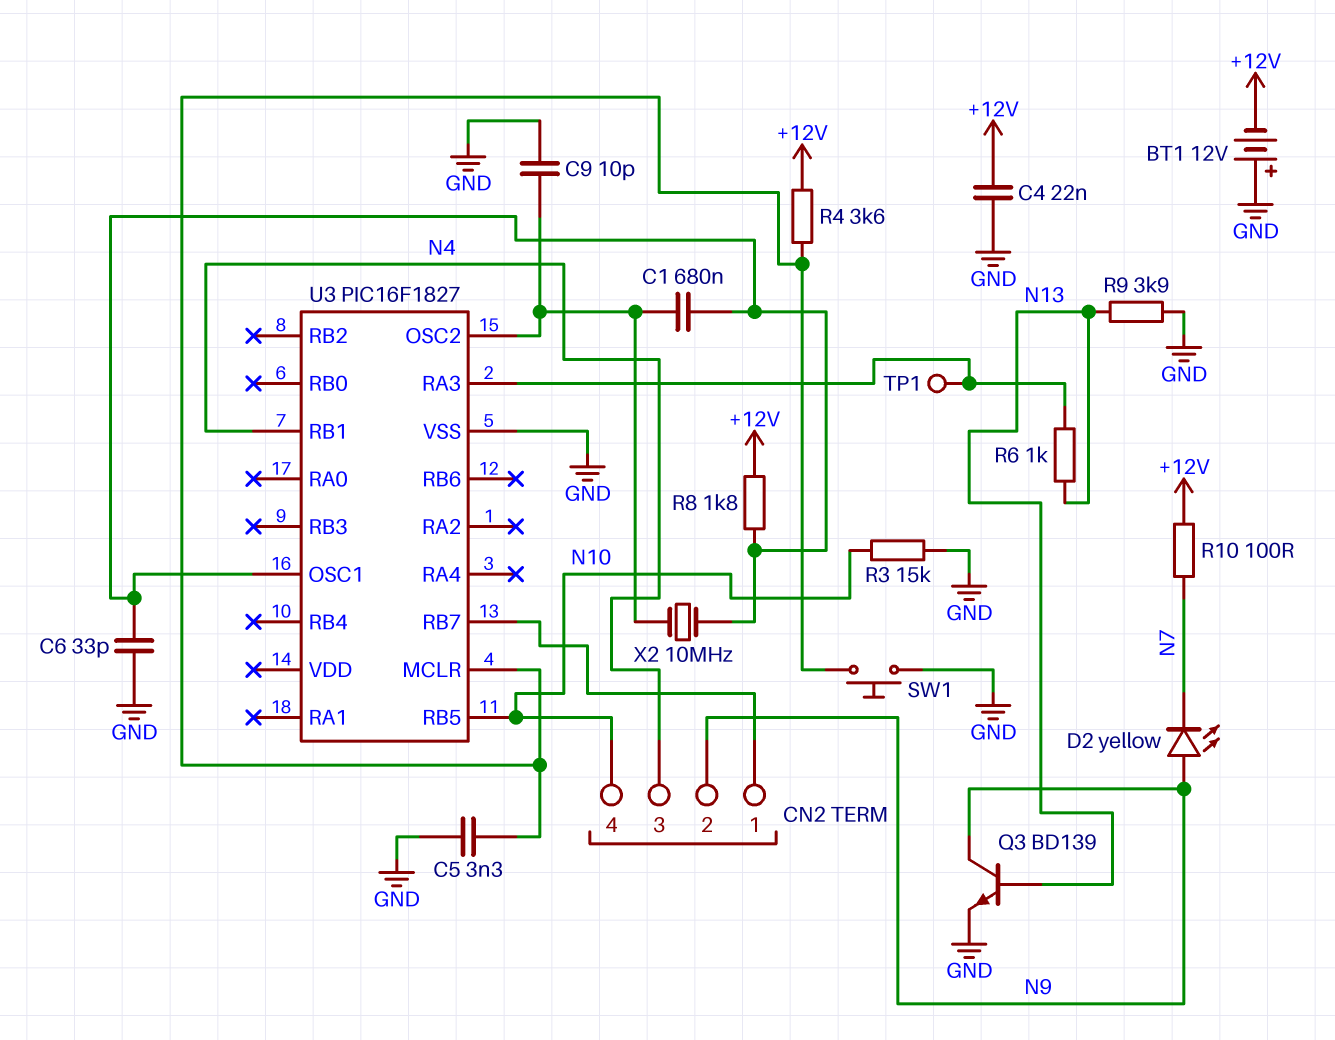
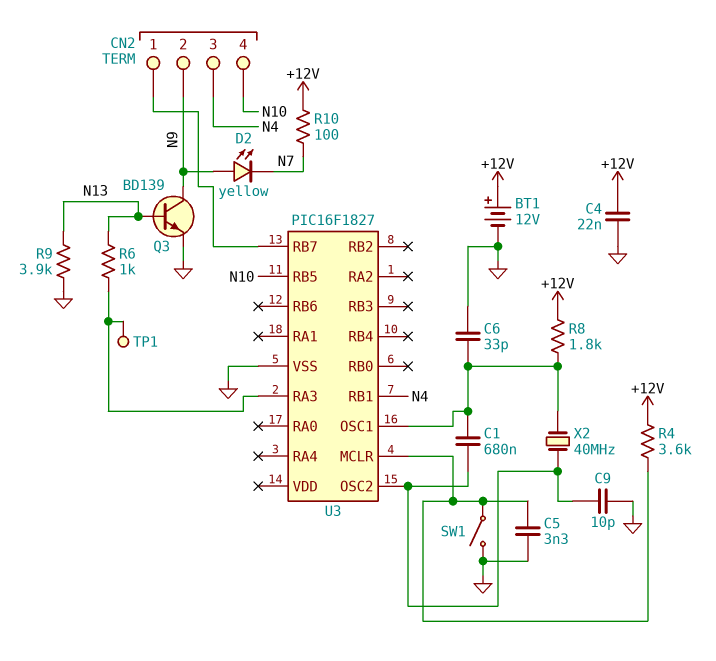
BT1: 12V (plus GND, minus +12V) -> 12V (plus +12V, minus GND)
R3: 15k (GND, N10) -> none
SW1: button (GND, U3/MCLR) -> switch (GND, U3/MCLR)
X2: 10MHz (U3/OSC1, U3/OSC2) -> 40MHz (U3/OSC1, U3/OSC2)

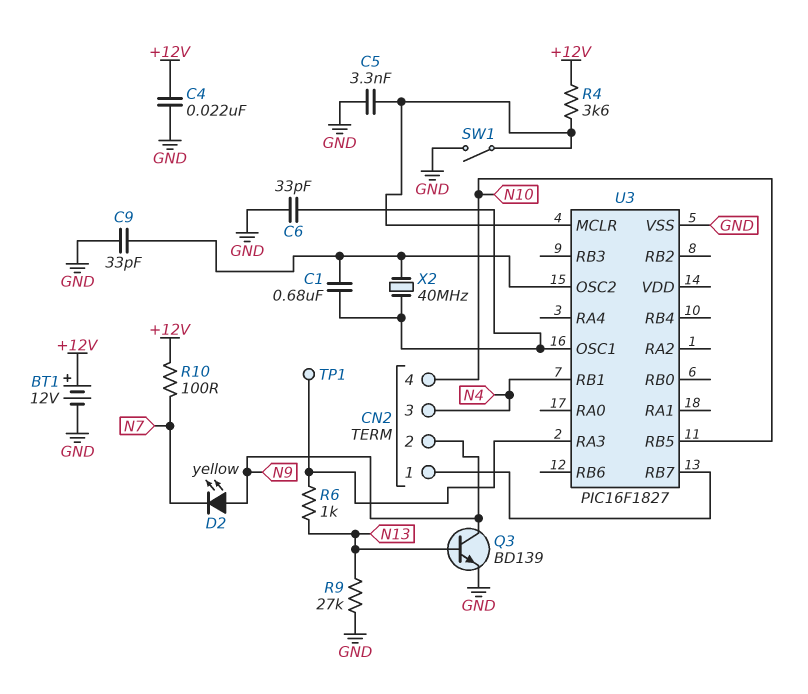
C9: 10pF (GND, U3/OSC2) -> 33pF (GND, U3/OSC2)
R8: 1.8k (+12V, U3/OSC1) -> none
R9: 3.9k (GND, N13) -> 27k (GND, N13)

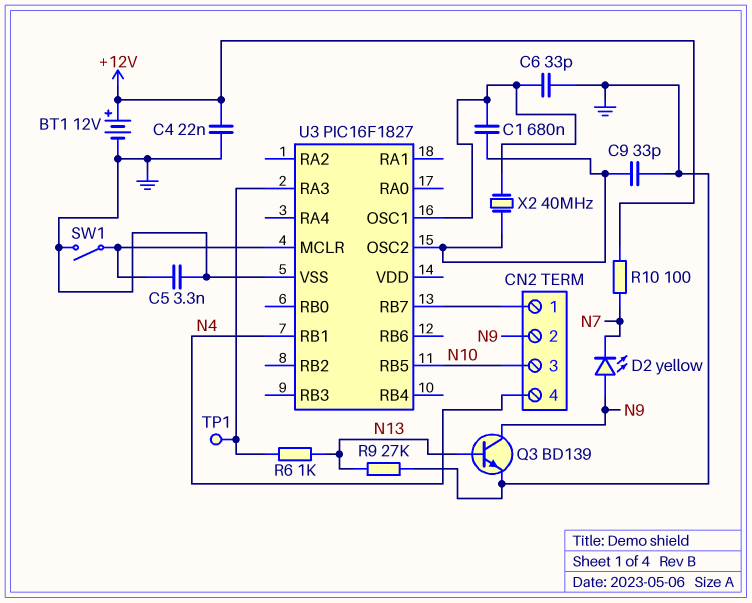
CN2 pin 3: N4 -> N10
CN2 pin 4: N10 -> N4
R4: 3.6k (+12V, U3/MCLR) -> none

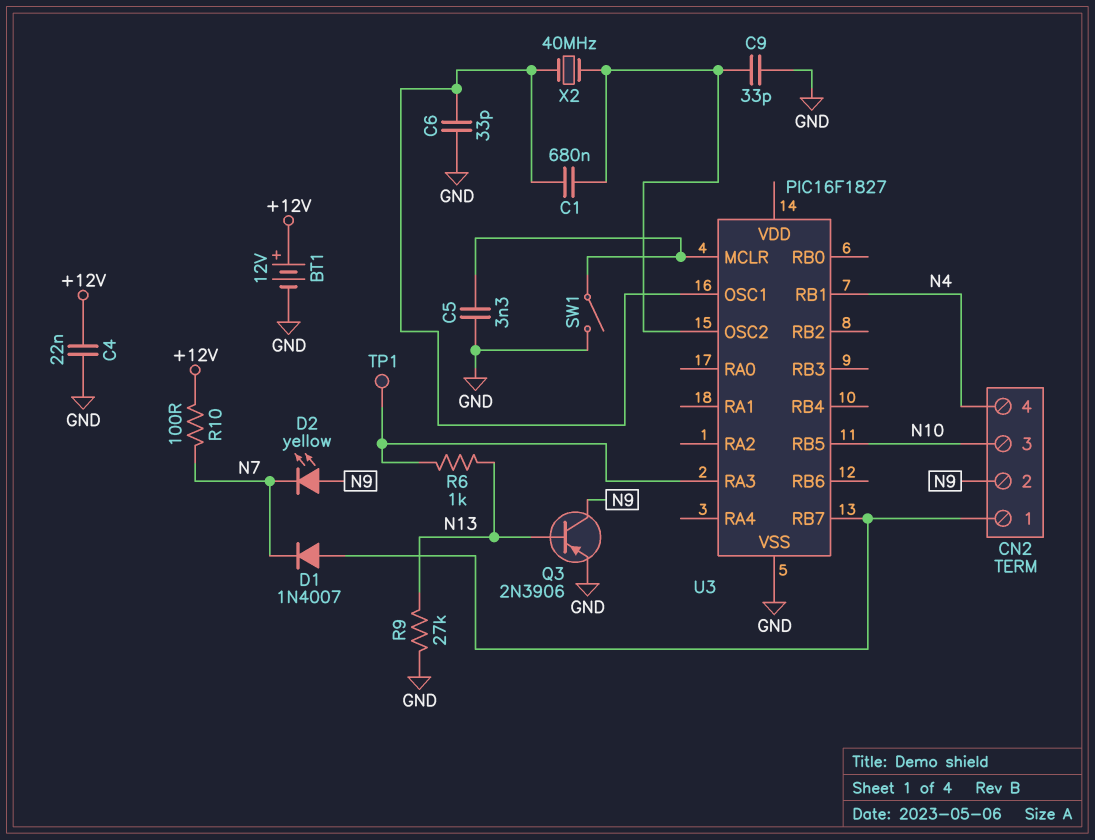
D1: none -> diode 1N4007 (A CN2/1, K N7)
Q3: NPN BD139 (B N13, C N9, E GND) -> PNP 2N3906 (B N13, C N9, E GND)

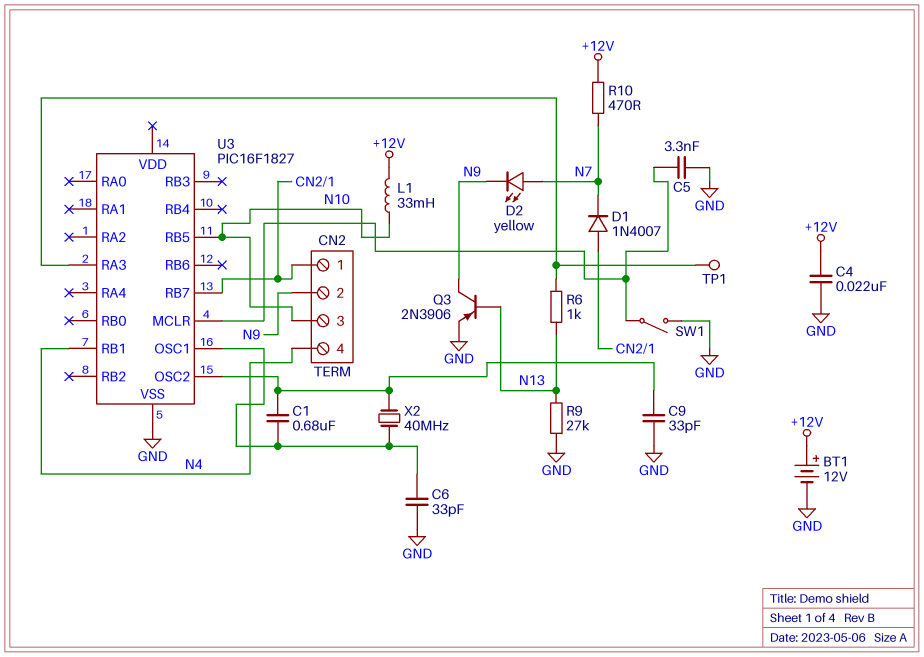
D2: LED yellow (A N9, K N7) -> LED yellow (A N7, K N9)
L1: none -> 33mH (+12V, N10)
R10: 100 (+12V, N7) -> 470 (+12V, N7)

